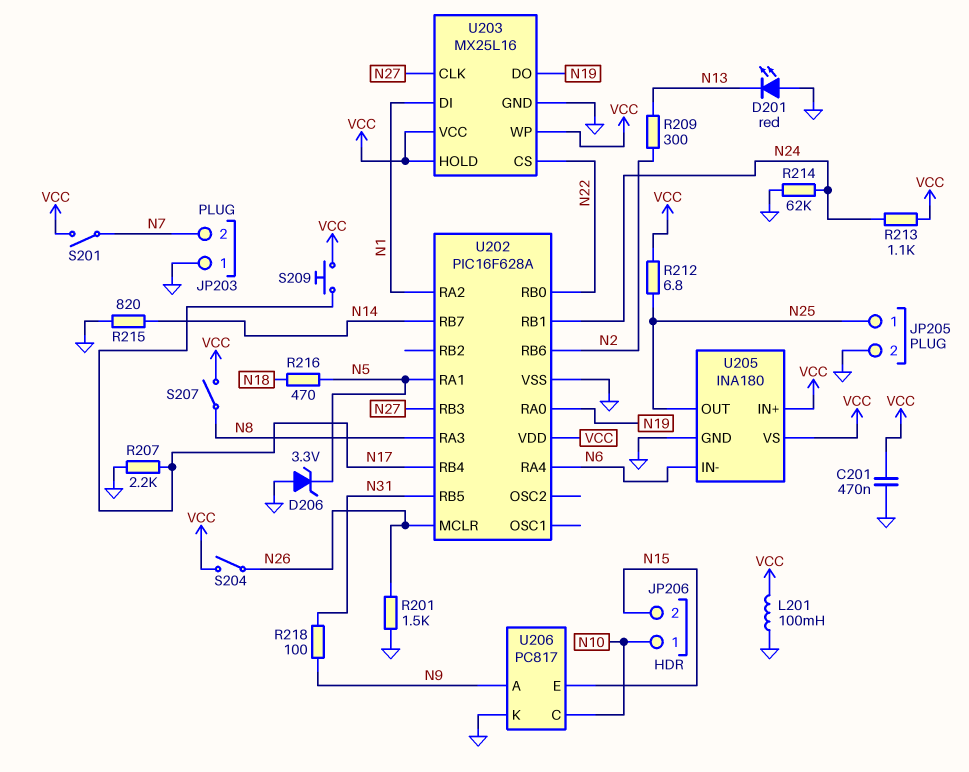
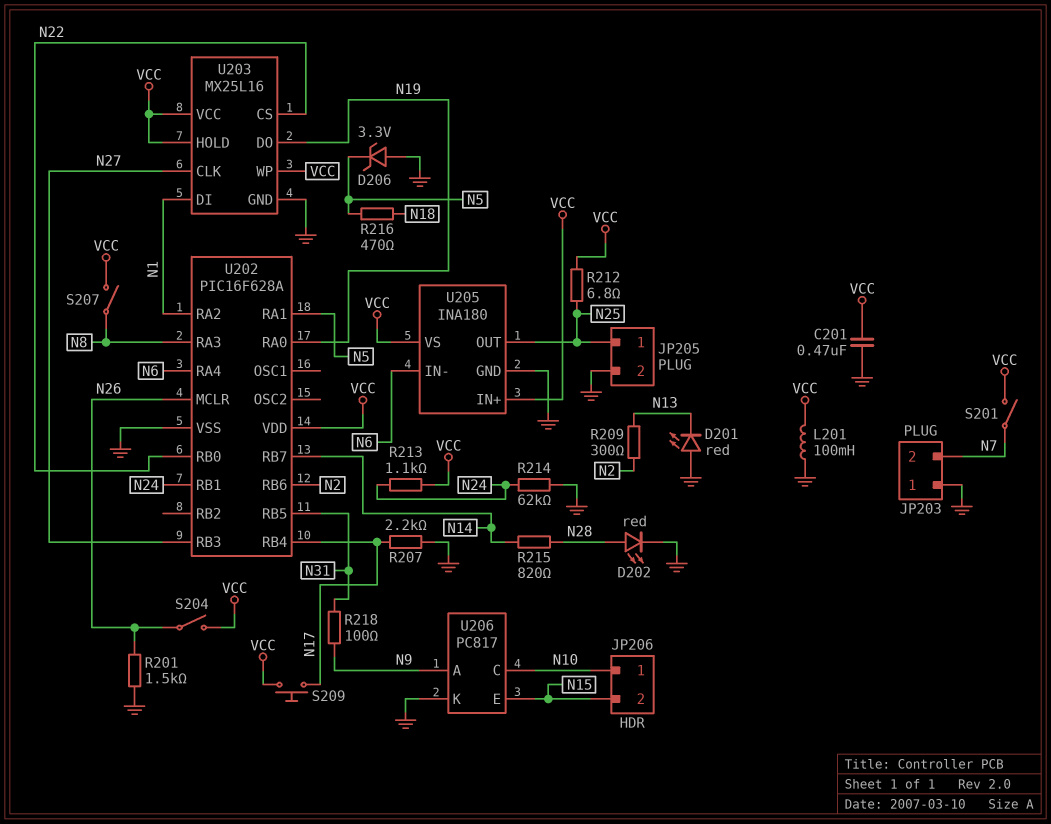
D202: none -> LED red (A N28, K GND)
R215: 820 (GND, N14) -> 820 (N14, N28)

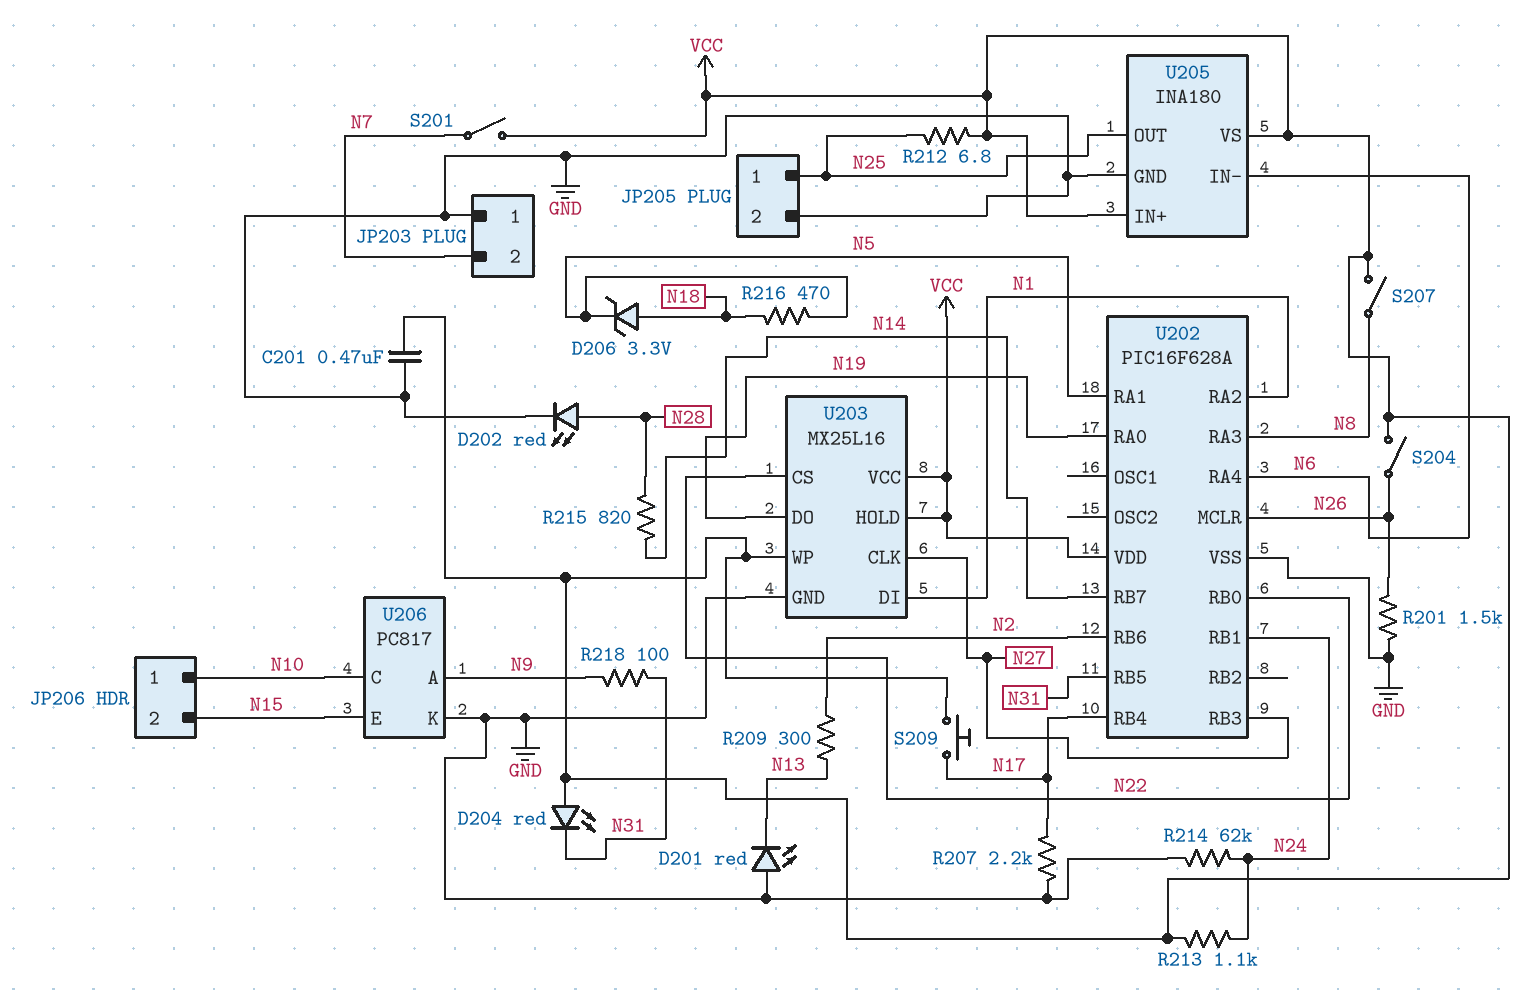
D204: none -> LED red (A VCC, K N31)
D206: zener 3.3V (A GND, K N5) -> zener 3.3V (A N18, K N5)
L201: 100mH (GND, VCC) -> none

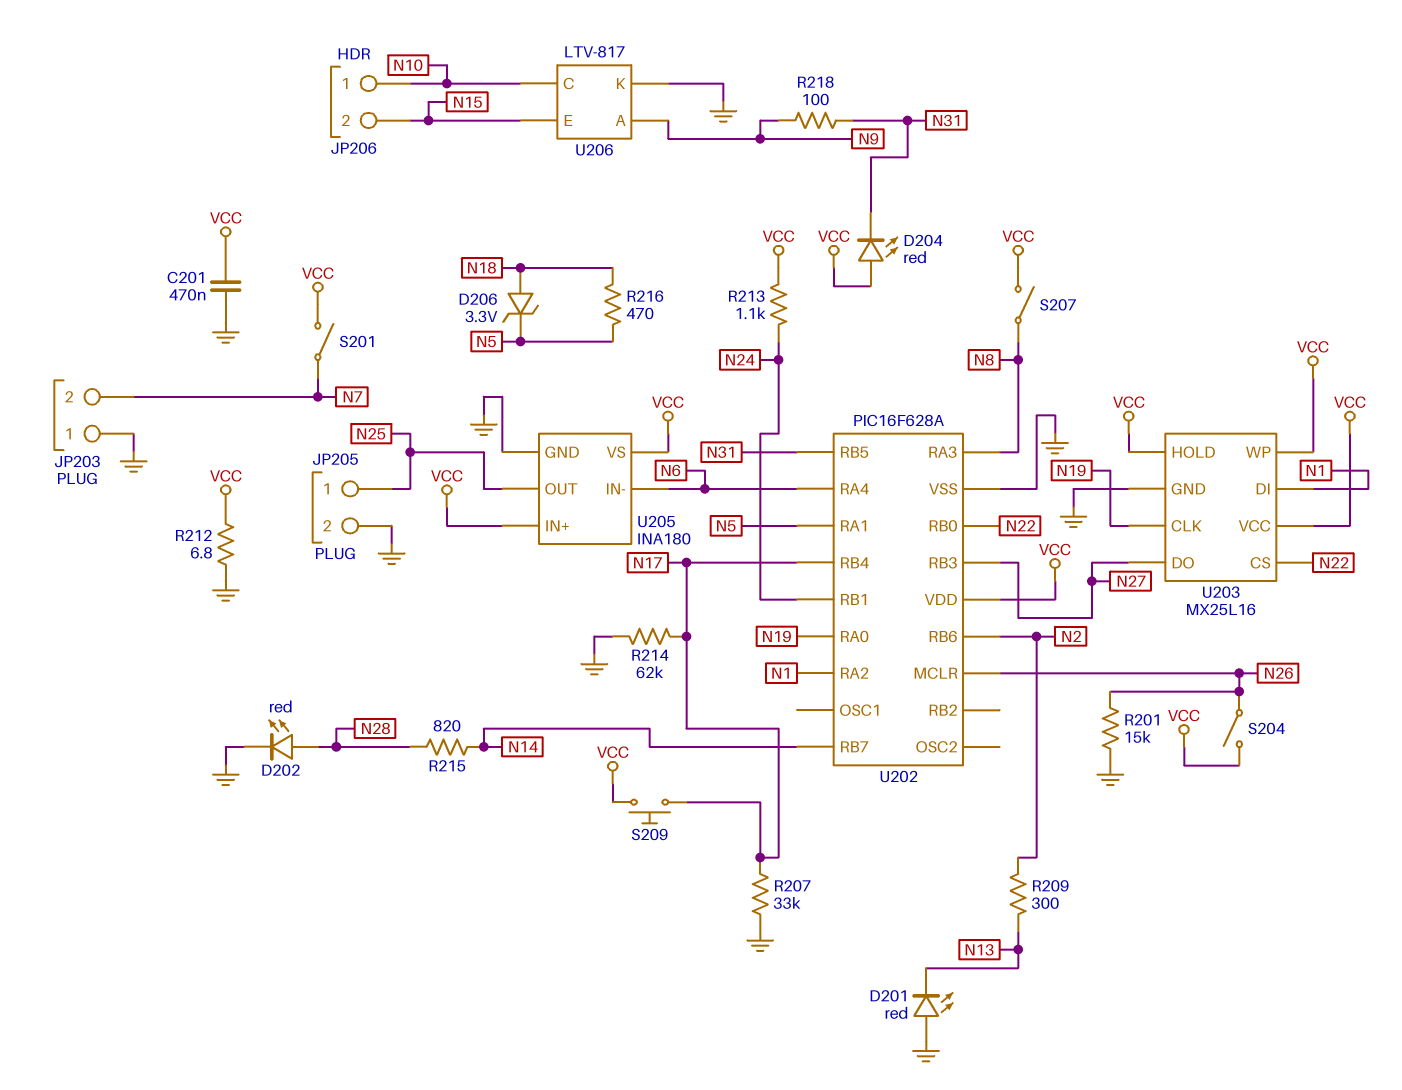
R201: 1.5k (GND, N26) -> 15k (GND, N26)
R207: 2.2k (GND, N17) -> 33k (GND, N17)
R212: 6.8 (N25, VCC) -> 6.8 (GND, VCC)
R214: 62k (GND, N24) -> 62k (GND, N17)
U203 pin CLK: N27 -> N19
U203 pin DO: N19 -> N27
U206: PC817 -> LTV-817

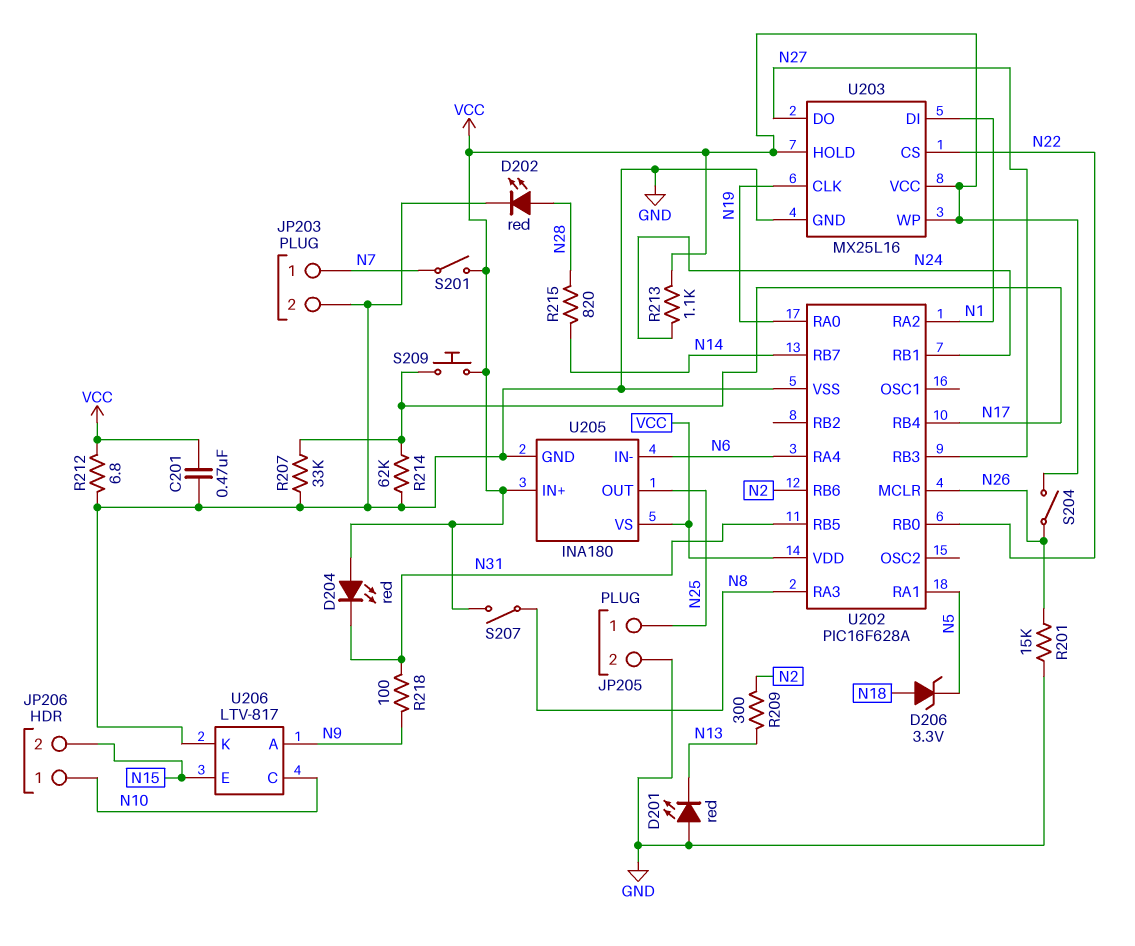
JP203 pin 1: GND -> N7
JP203 pin 2: N7 -> GND
R216: 470 (N5, N18) -> none

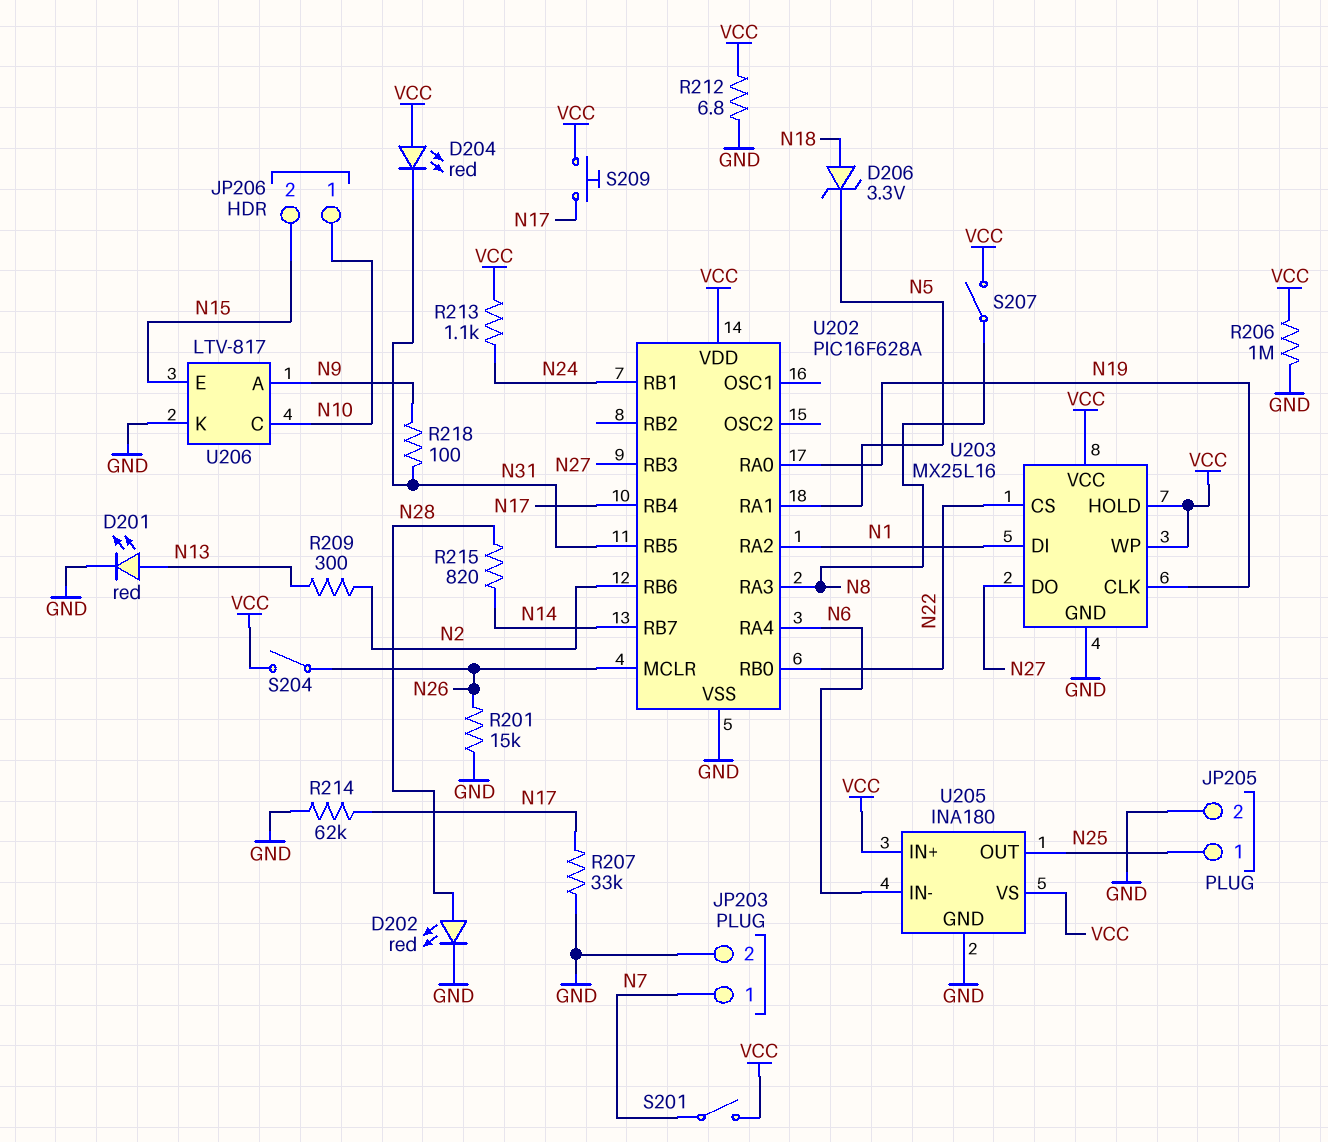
C201: 470nF (GND, VCC) -> none
D201: LED red (A GND, K N13) -> LED red (A N13, K GND)
R206: none -> 1M (GND, VCC)

